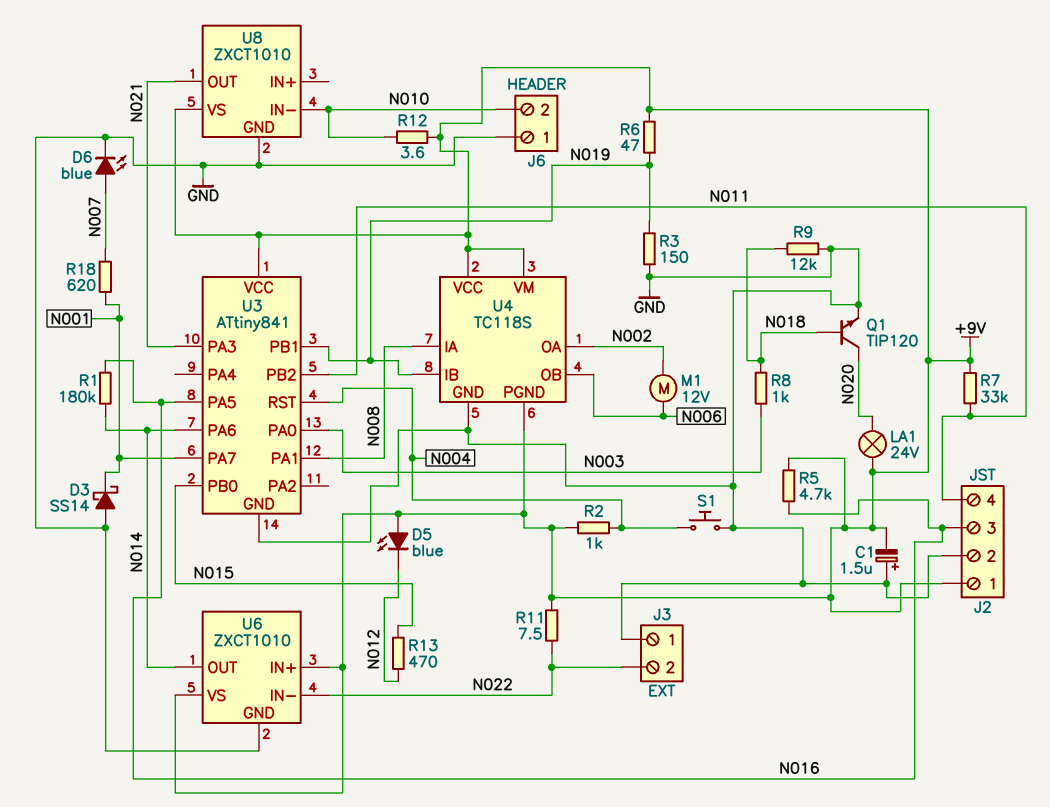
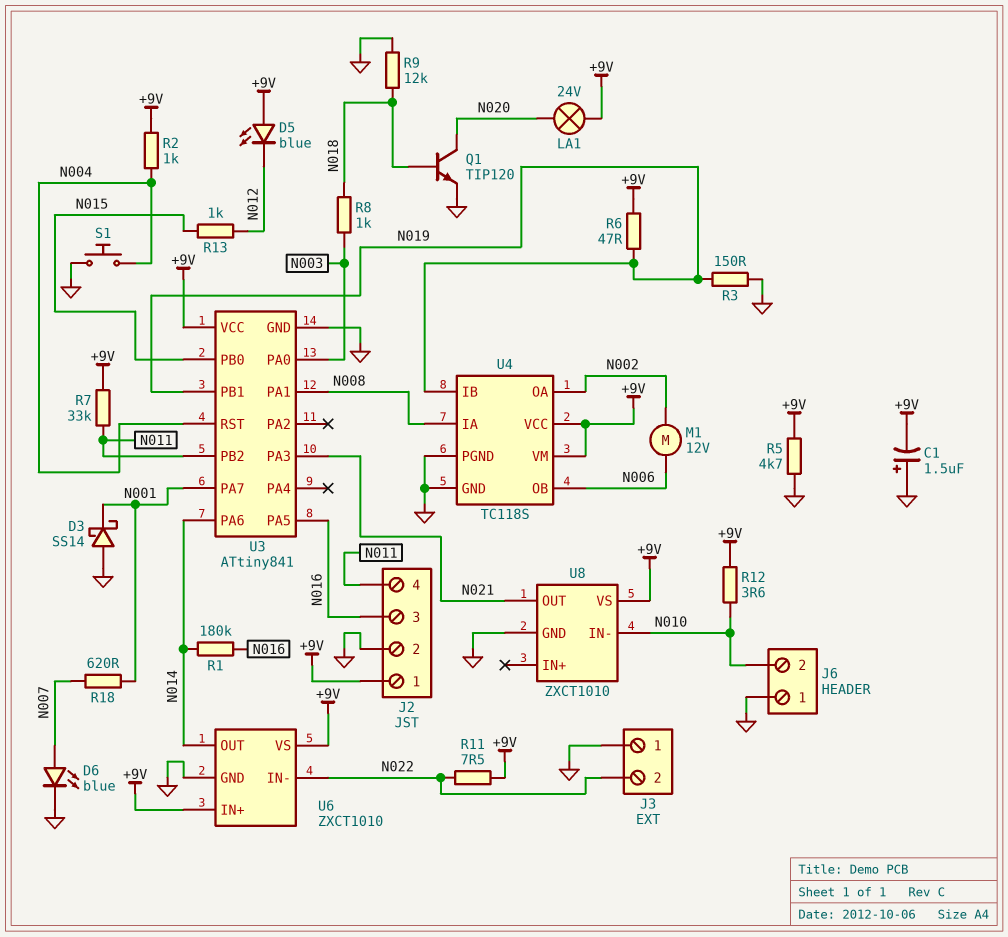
R5: 4.7k (+9V, N016) -> 4.7k (+9V, GND)
R13: 470 (N012, N015) -> 1k (N012, N015)
U4 pin PGND: +9V -> GND

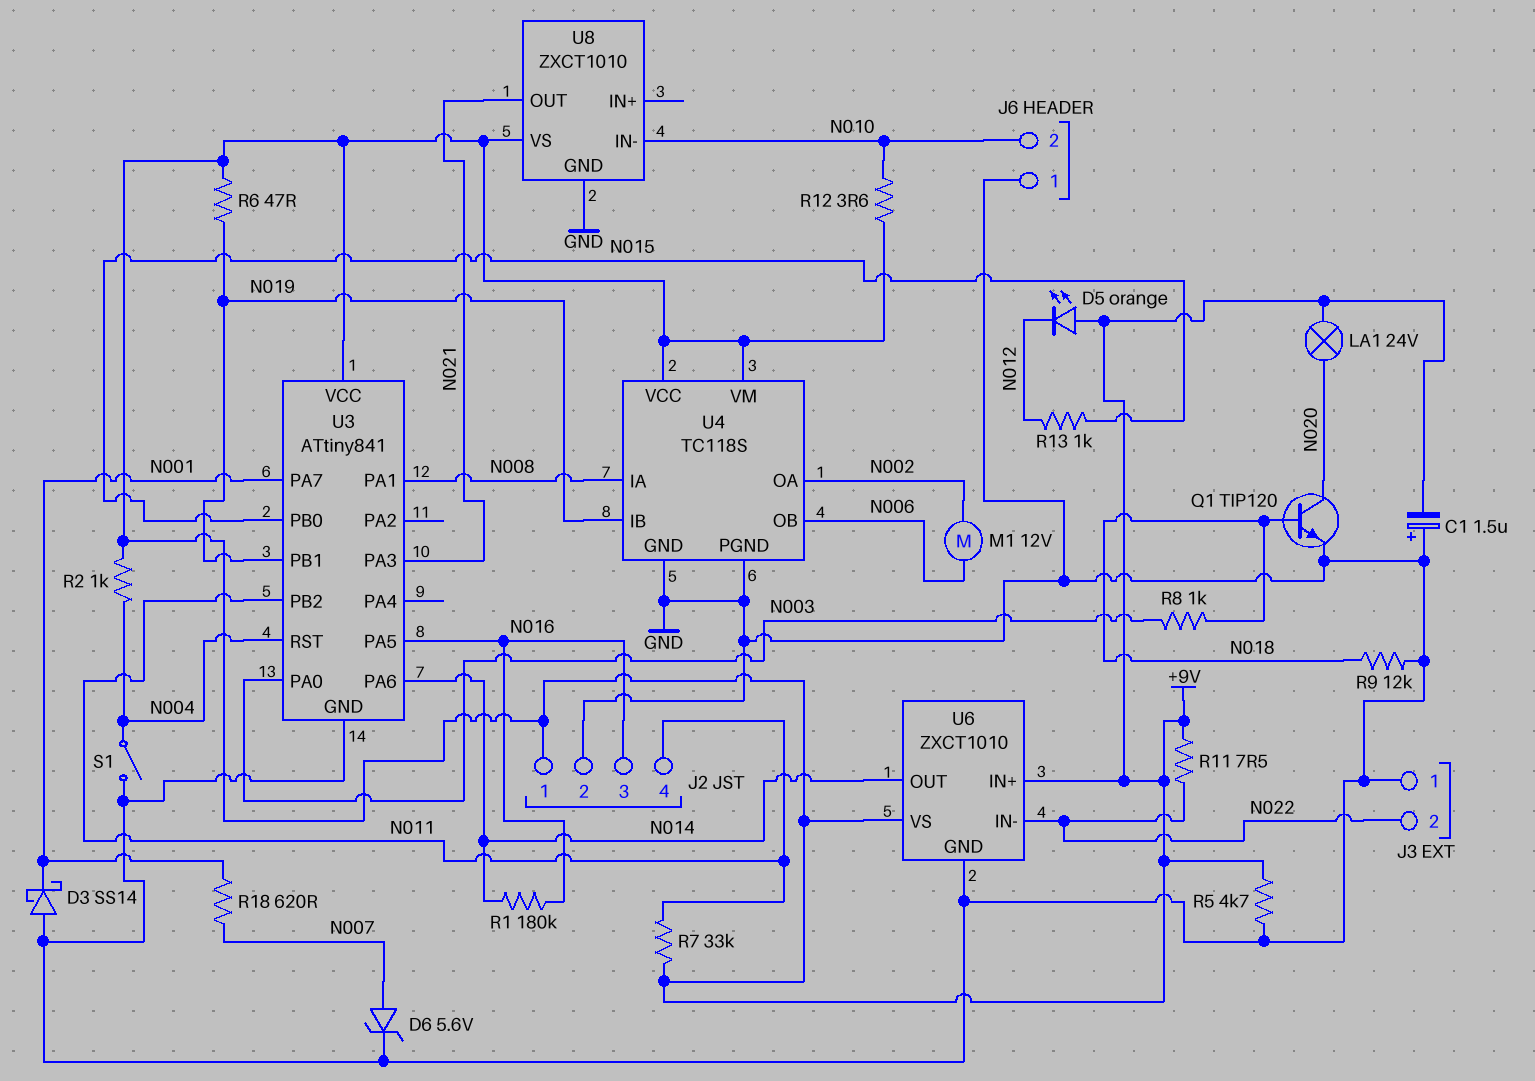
D5: LED blue (A +9V, K N012) -> LED orange (A +9V, K N012)
D6: LED blue (A N007, K GND) -> zener 5.6V (A N007, K GND)
R3: 150 (GND, N019) -> none
S1: button (GND, N004) -> switch (GND, N004)

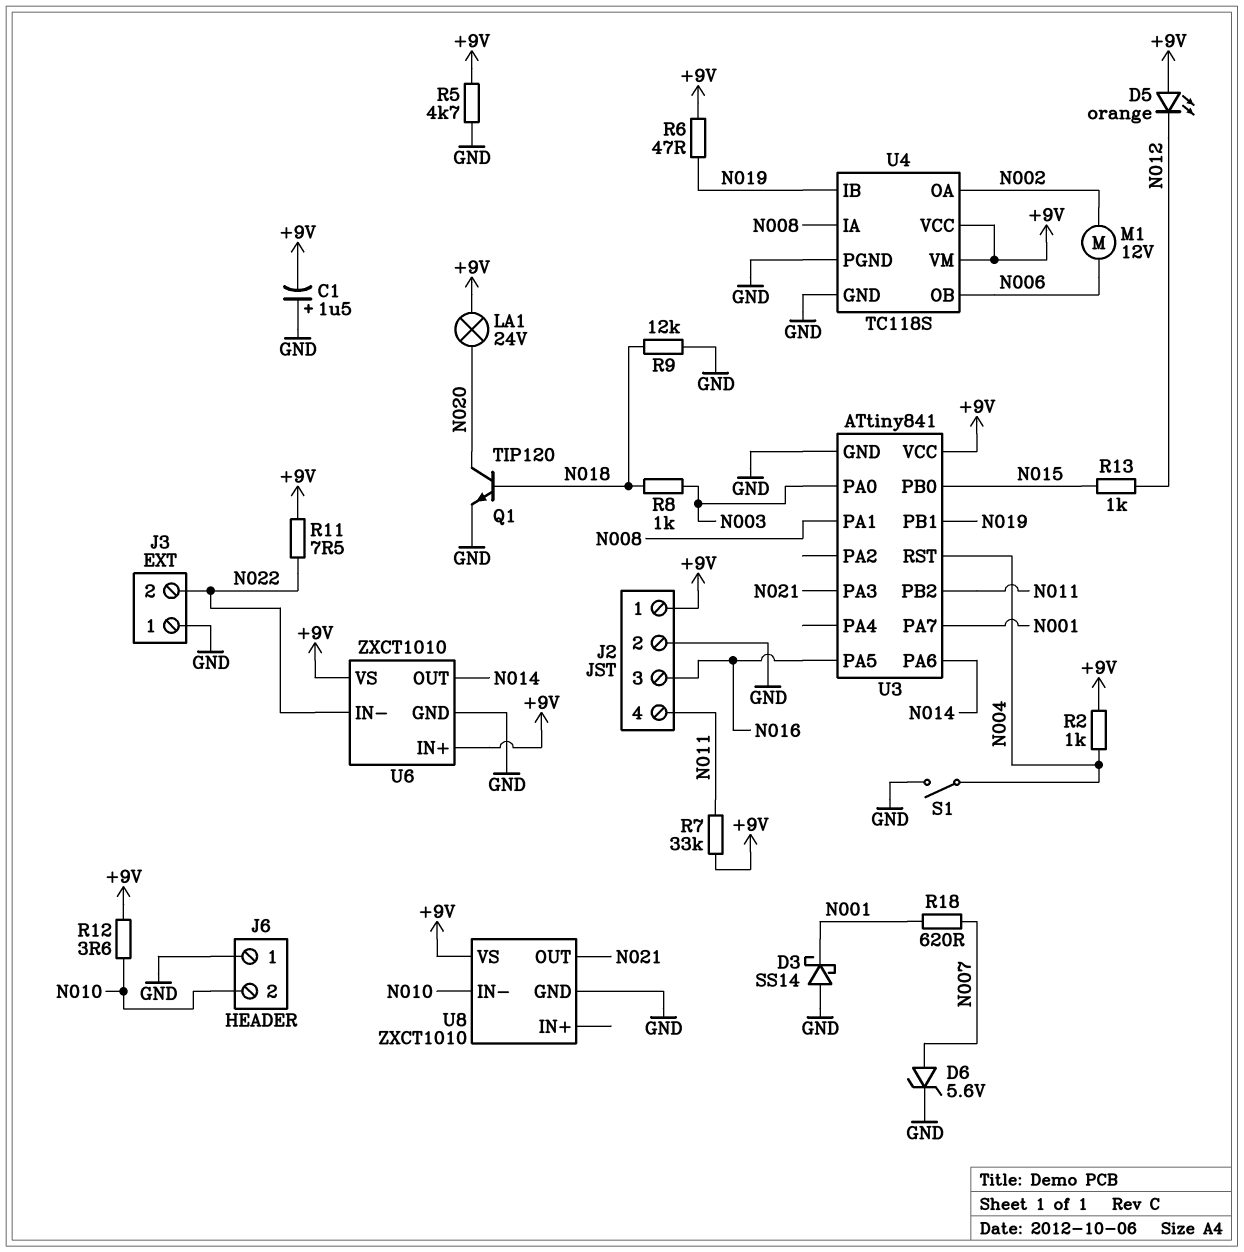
R1: 180k (N014, N016) -> none

